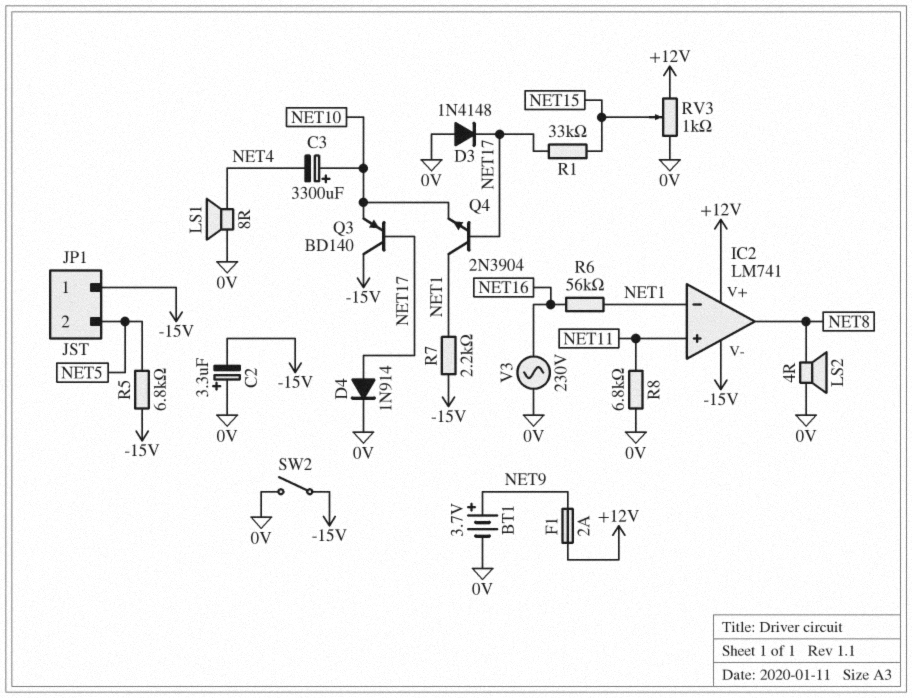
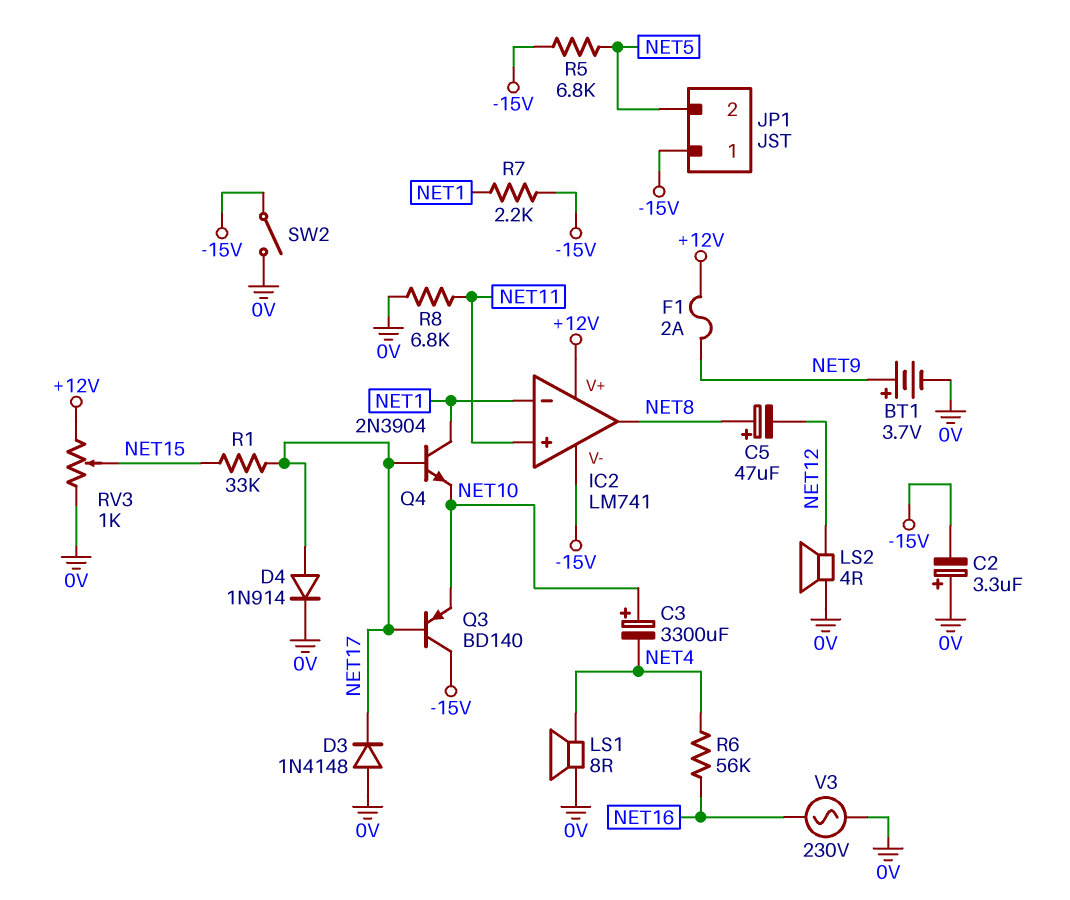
C5: none -> 47uF (plus NET8, minus NET12)
LS2: speaker 4R (0V, NET8) -> speaker 4R (0V, NET12)
R6: 56k (NET1, NET16) -> 56k (NET4, NET16)

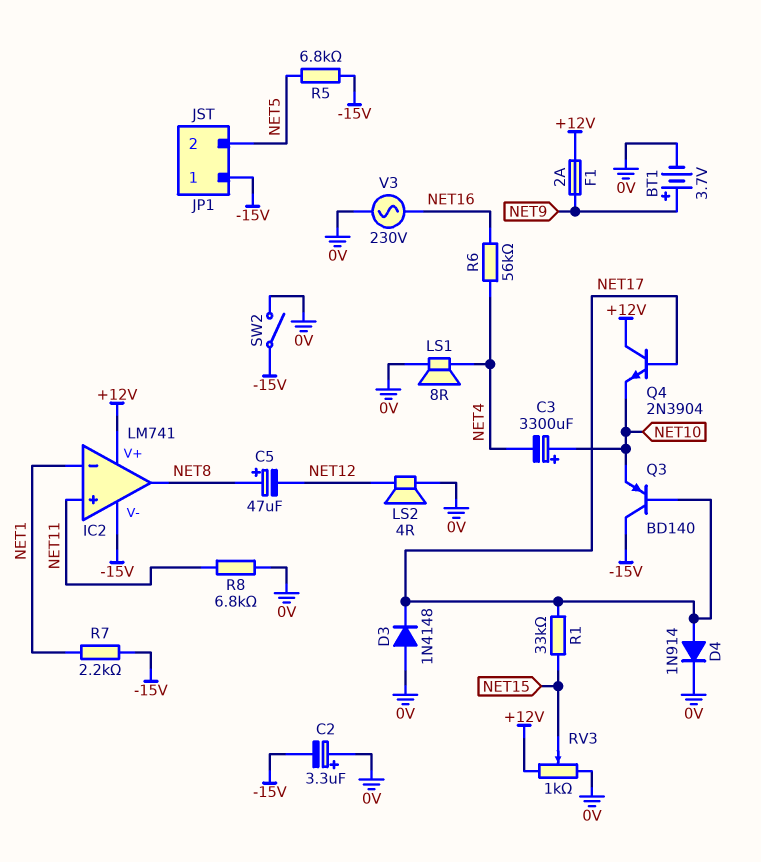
Q4: NPN 2N3904 (B NET17, C NET1, E NET10) -> NPN 2N3904 (B NET17, C +12V, E NET10)

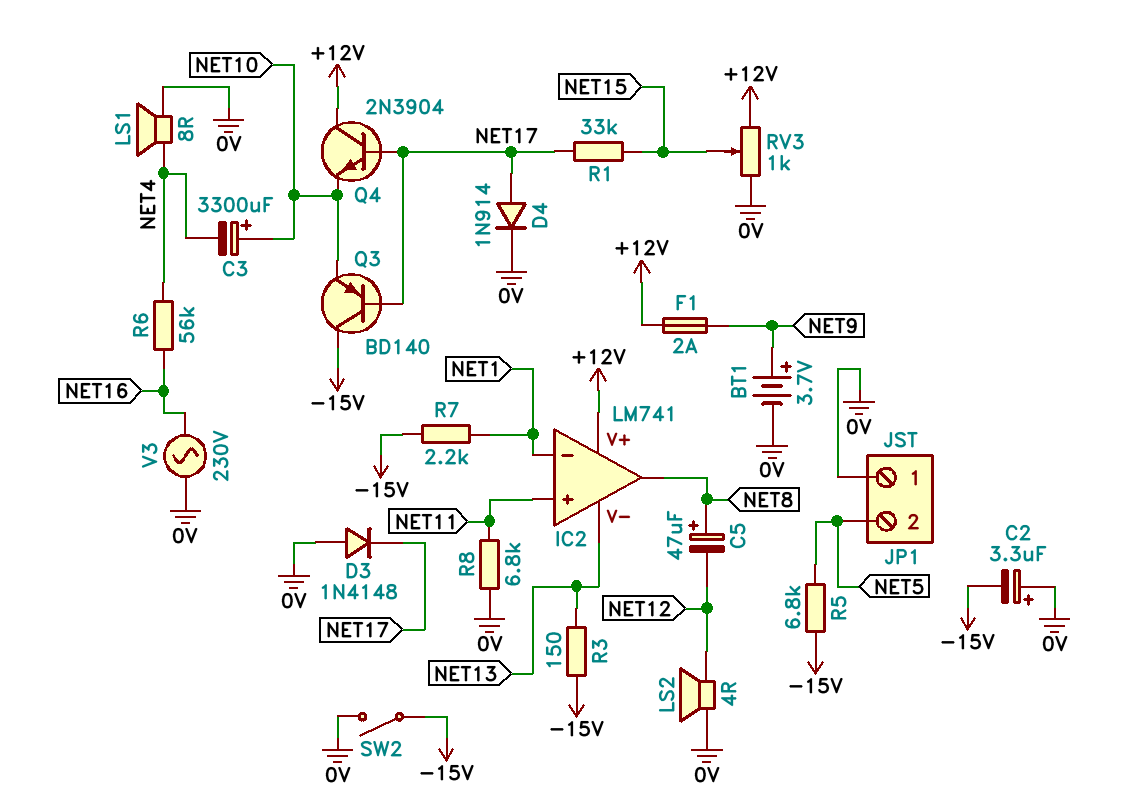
IC2 pin V-: -15V -> NET13
JP1 pin 1: -15V -> 0V
R3: none -> 150 (-15V, NET13)

